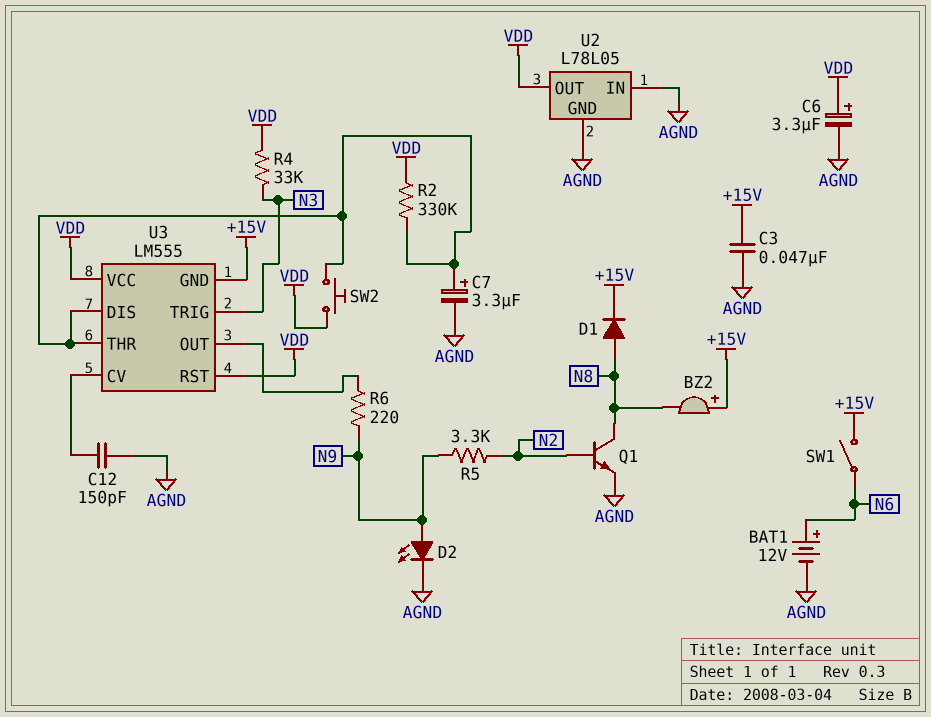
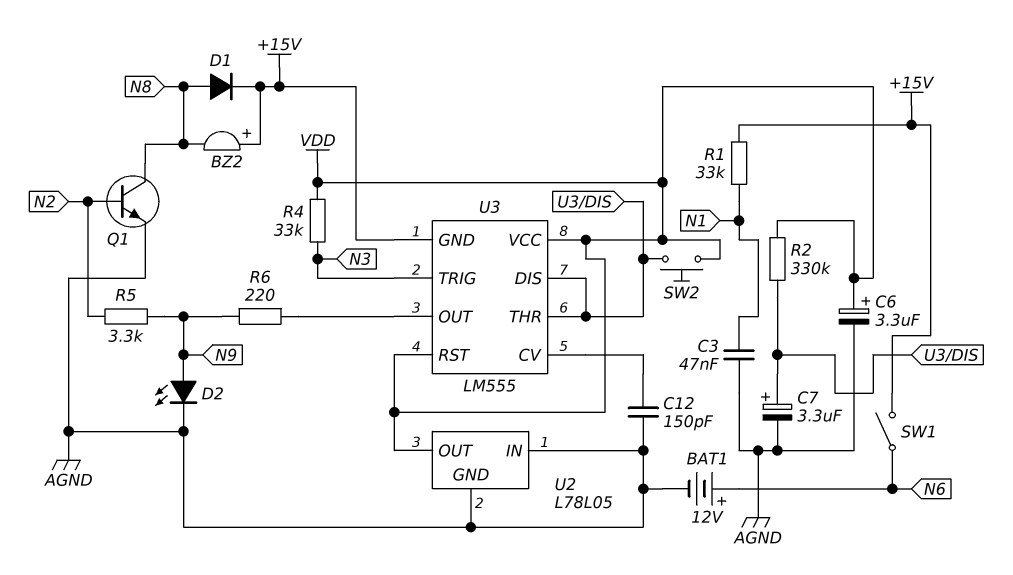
C3: 47nF (+15V, AGND) -> 47nF (AGND, N1)
R1: none -> 33k (+15V, N1)

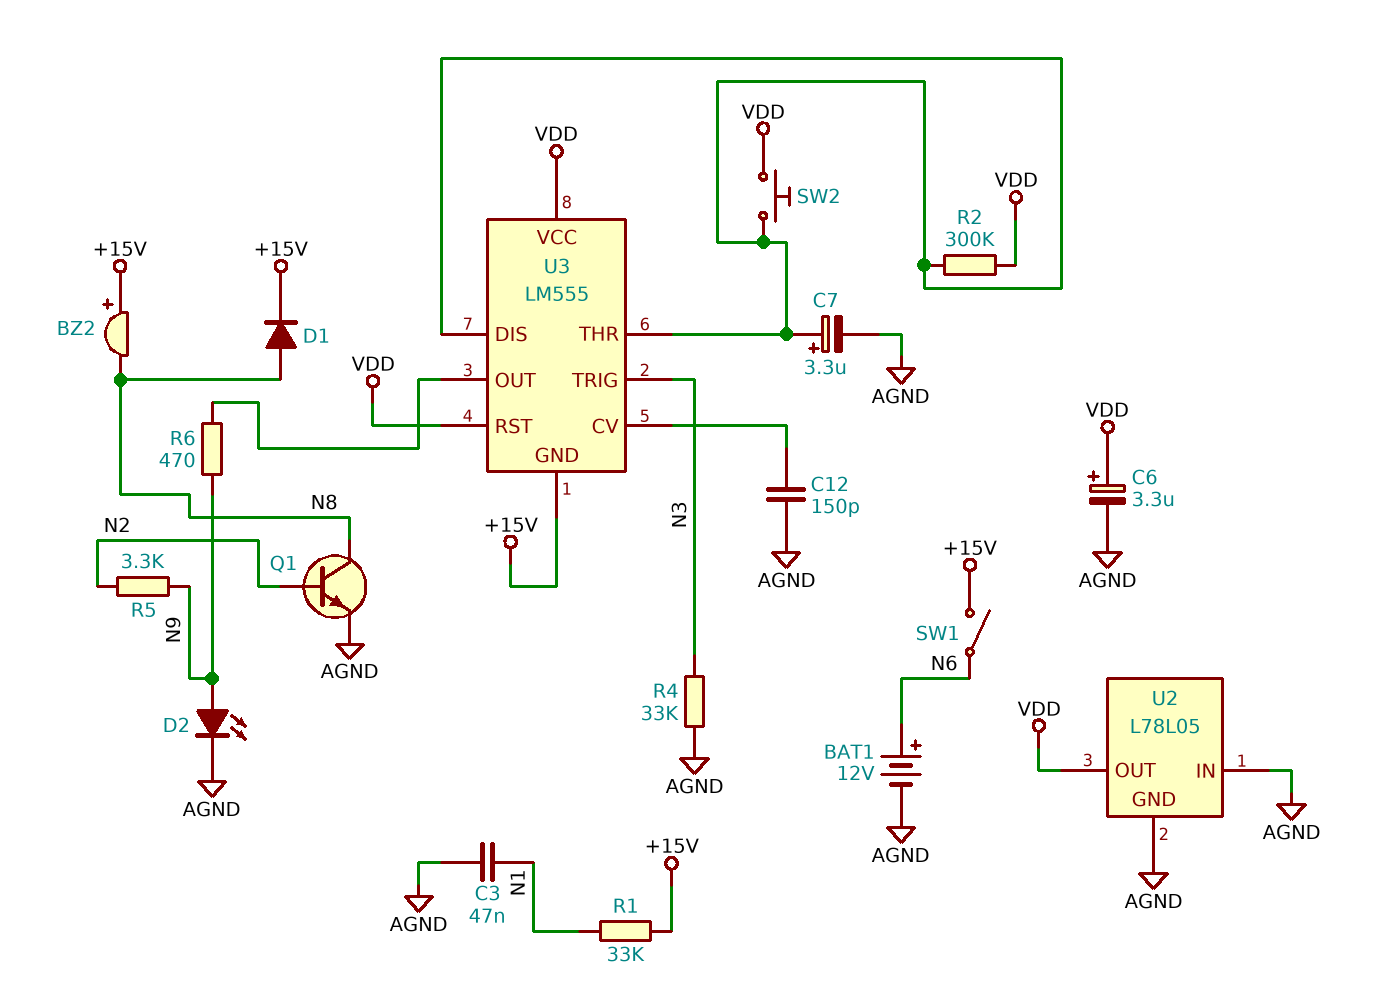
R2: 330k (U3/DIS, VDD) -> 300k (U3/DIS, VDD)
R4: 33k (N3, VDD) -> 33k (AGND, N3)
R6: 220 (N9, U3/OUT) -> 470 (N9, U3/OUT)

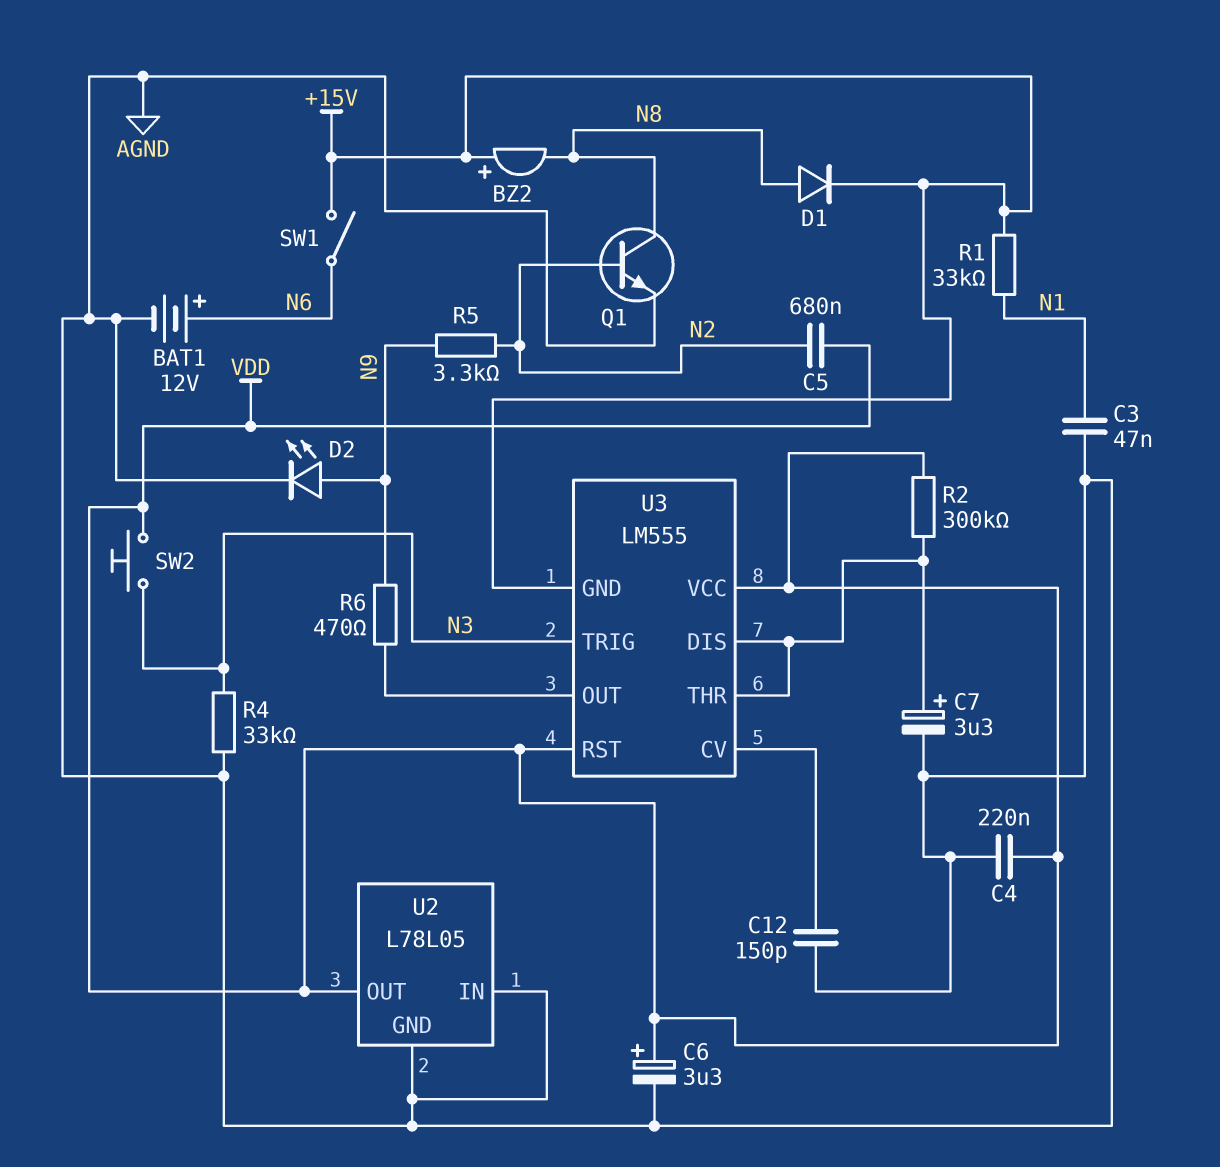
C4: none -> 220nF (AGND, VDD)
C5: none -> 680nF (N2, VDD)
SW2: button (U3/DIS, VDD) -> button (N3, VDD)

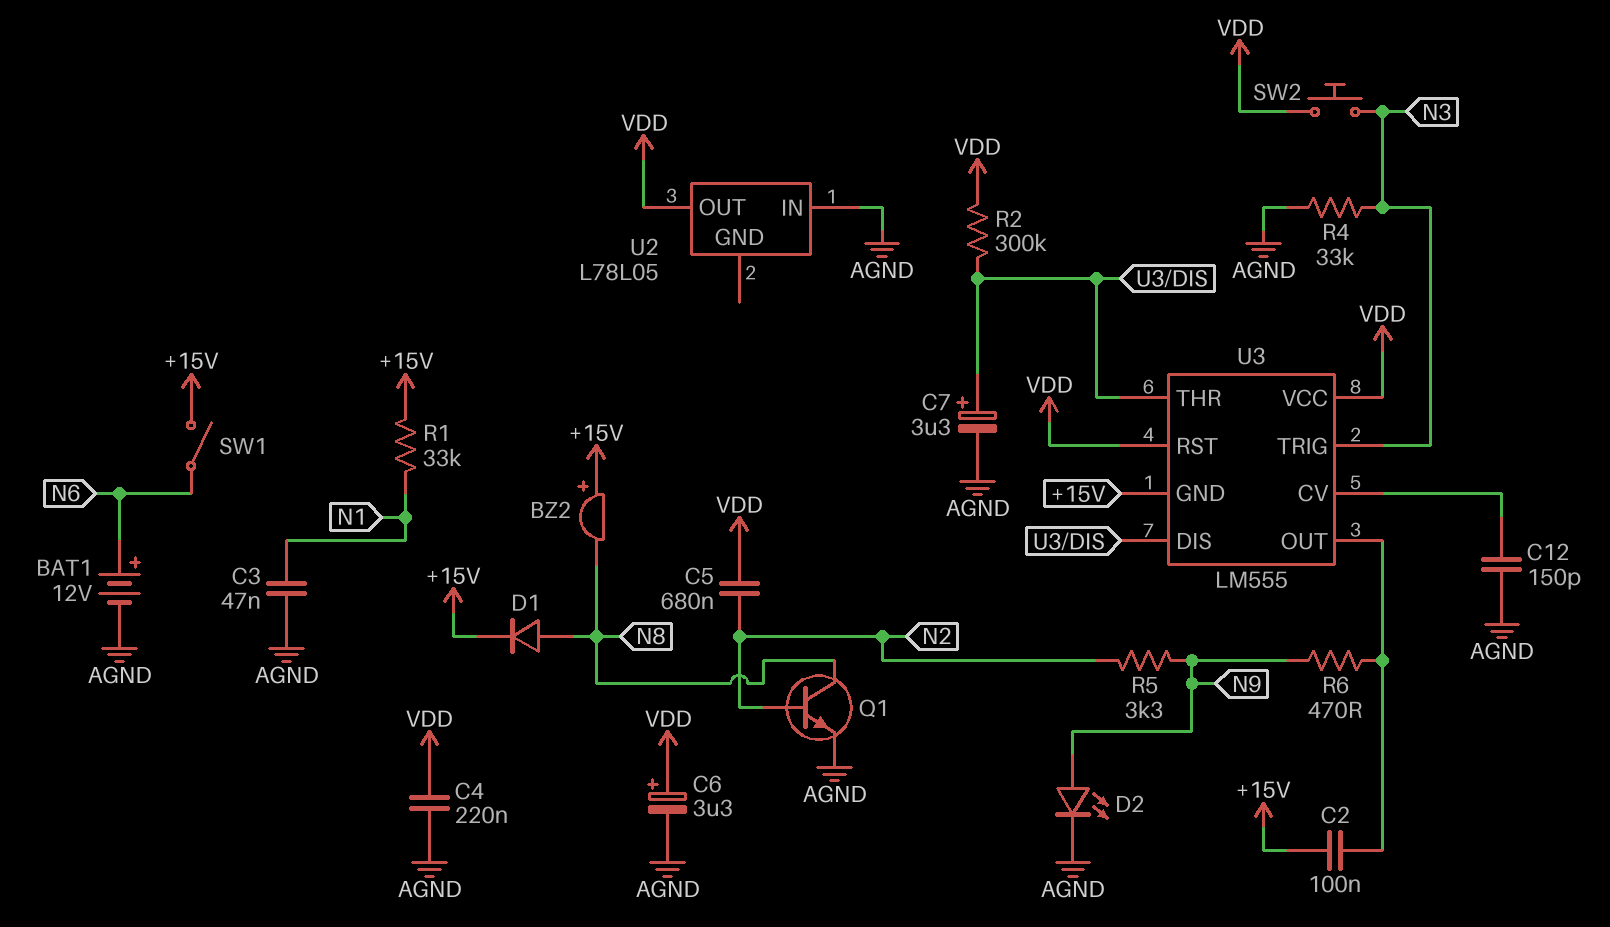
C2: none -> 100nF (+15V, U3/OUT)
U2 pin GND: AGND -> none

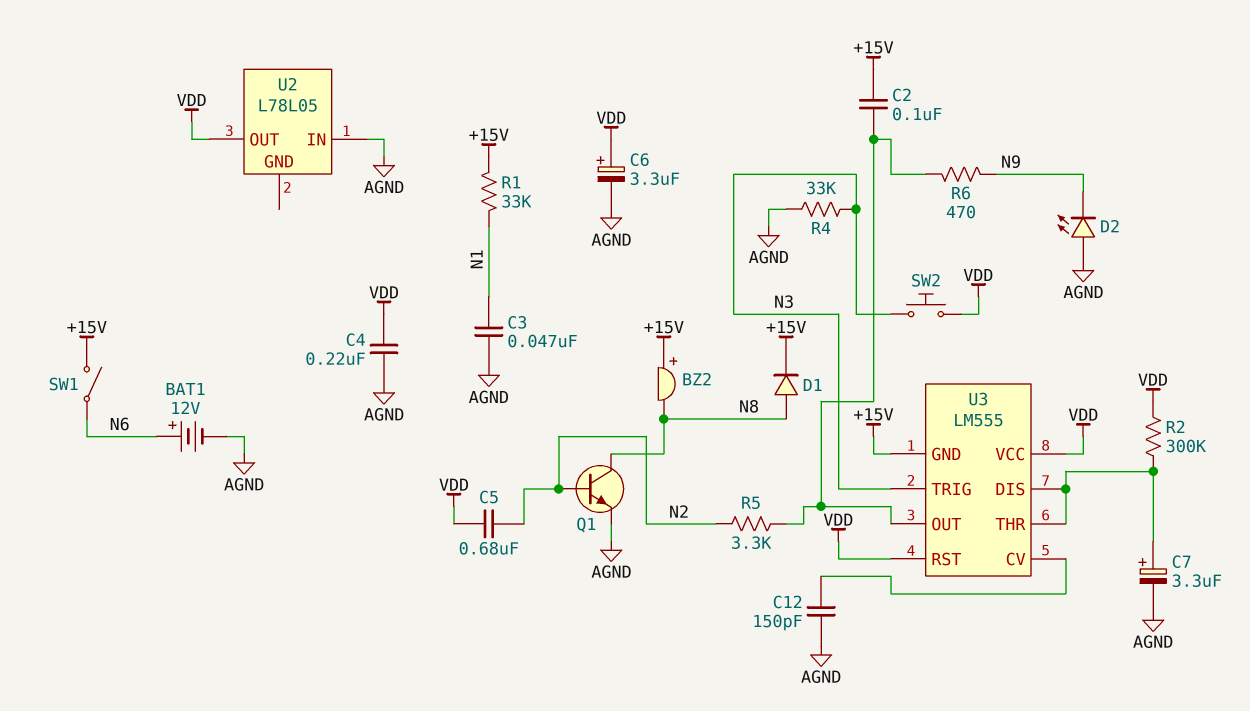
D2: LED (A N9, K AGND) -> LED (A AGND, K N9)
R5: 3.3k (N2, N9) -> 3.3k (N2, U3/OUT)

